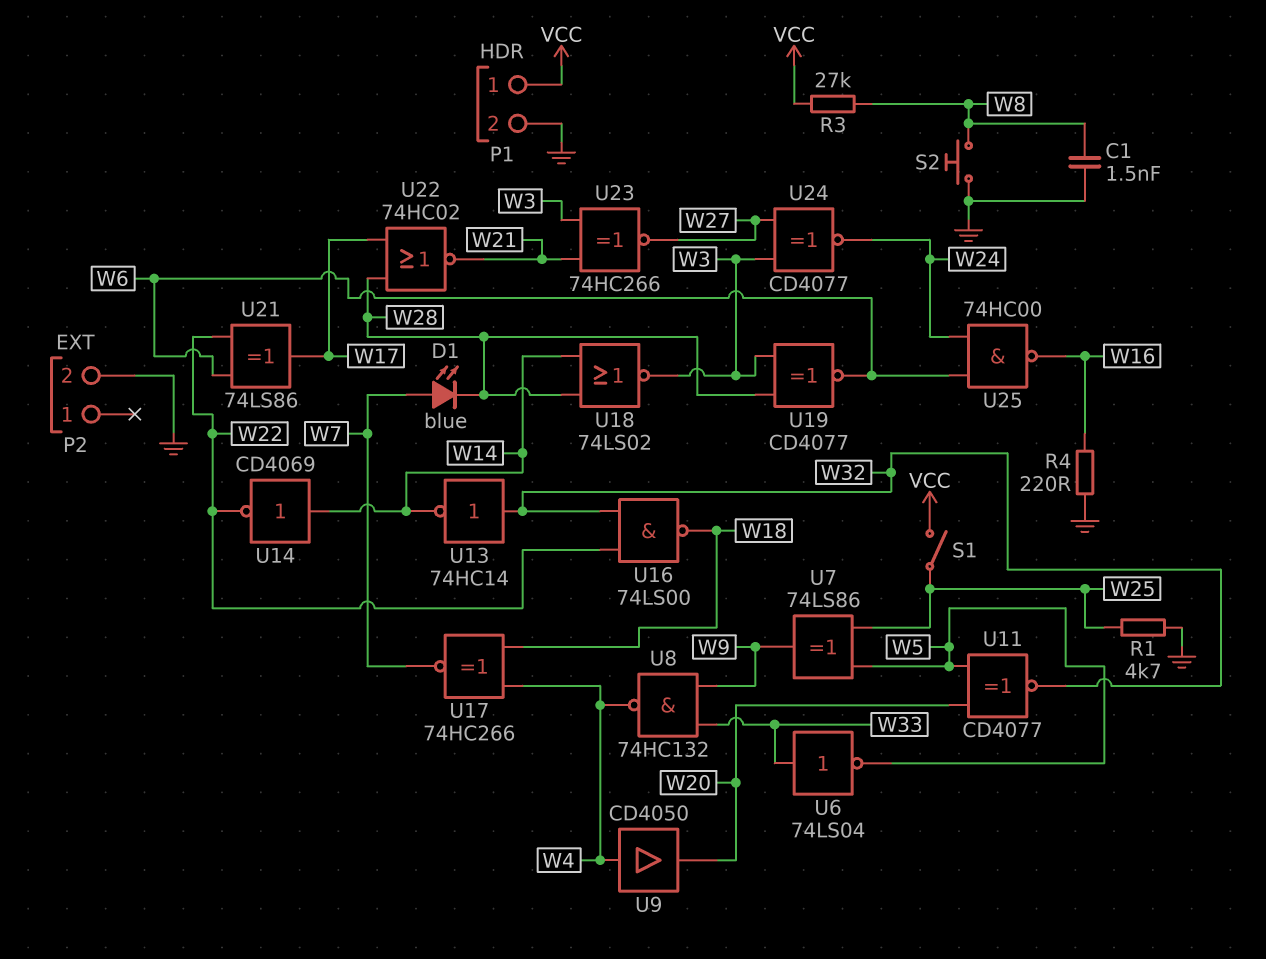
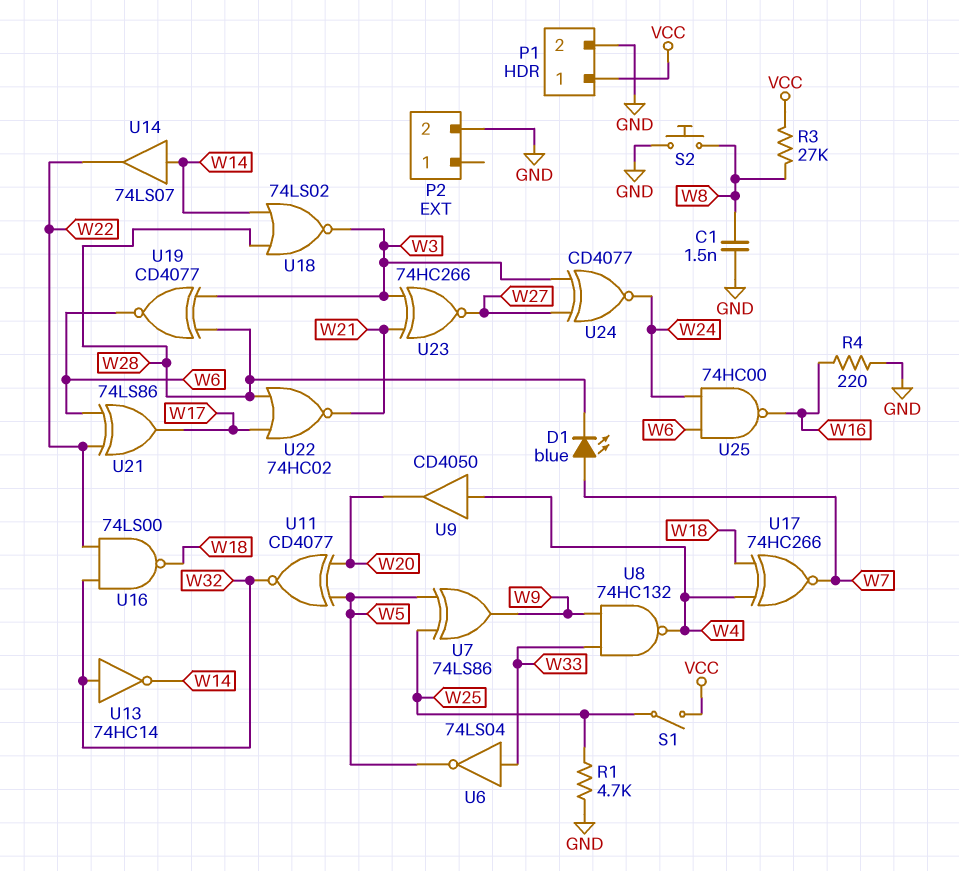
U14: NOT CD4069 (in W14, out W22) -> buffer 74LS07 (in W14, out W22)

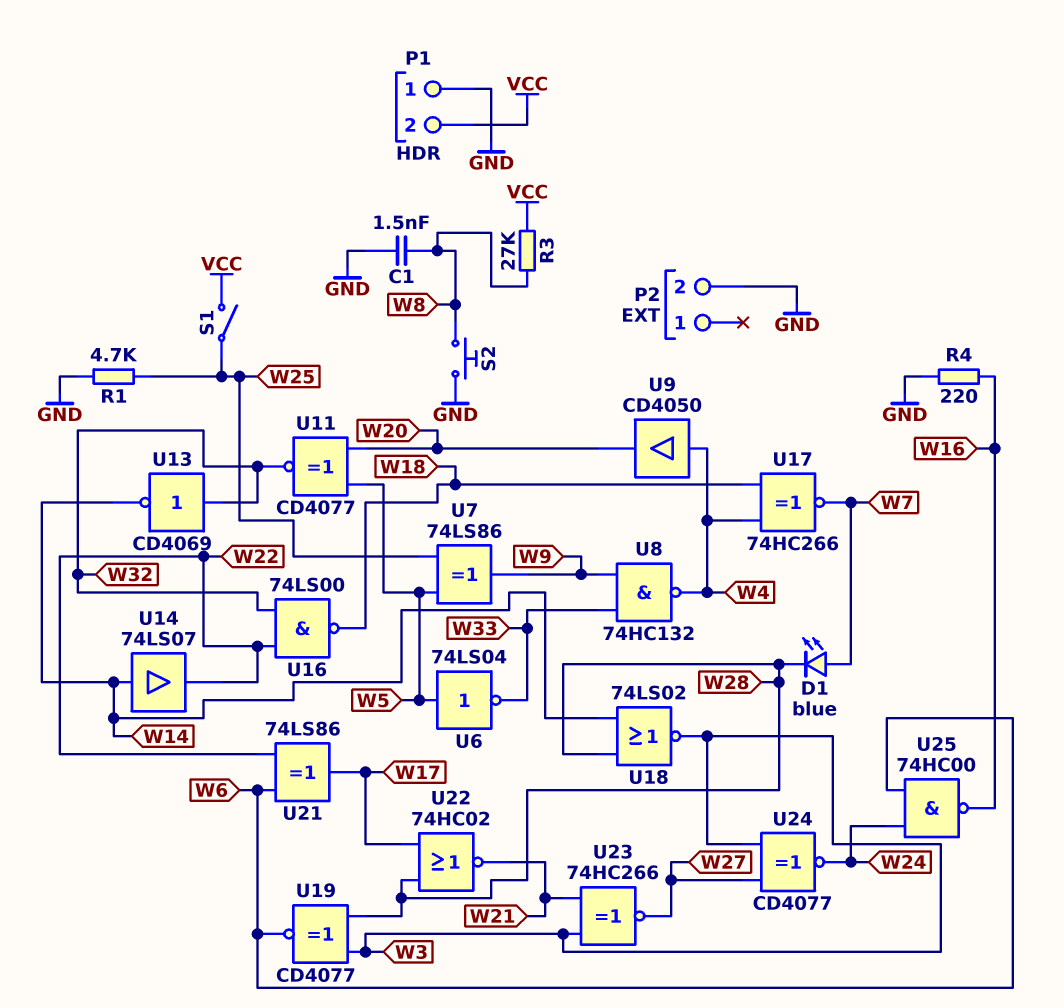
P1 pin 1: VCC -> GND
P1 pin 2: GND -> VCC
U6: NOT 74LS04 (in W33, out W5) -> NOT 74LS04 (in W5, out W33)
U13: NOT 74HC14 (in W32, out W14) -> NOT CD4069 (in W32, out W14)

